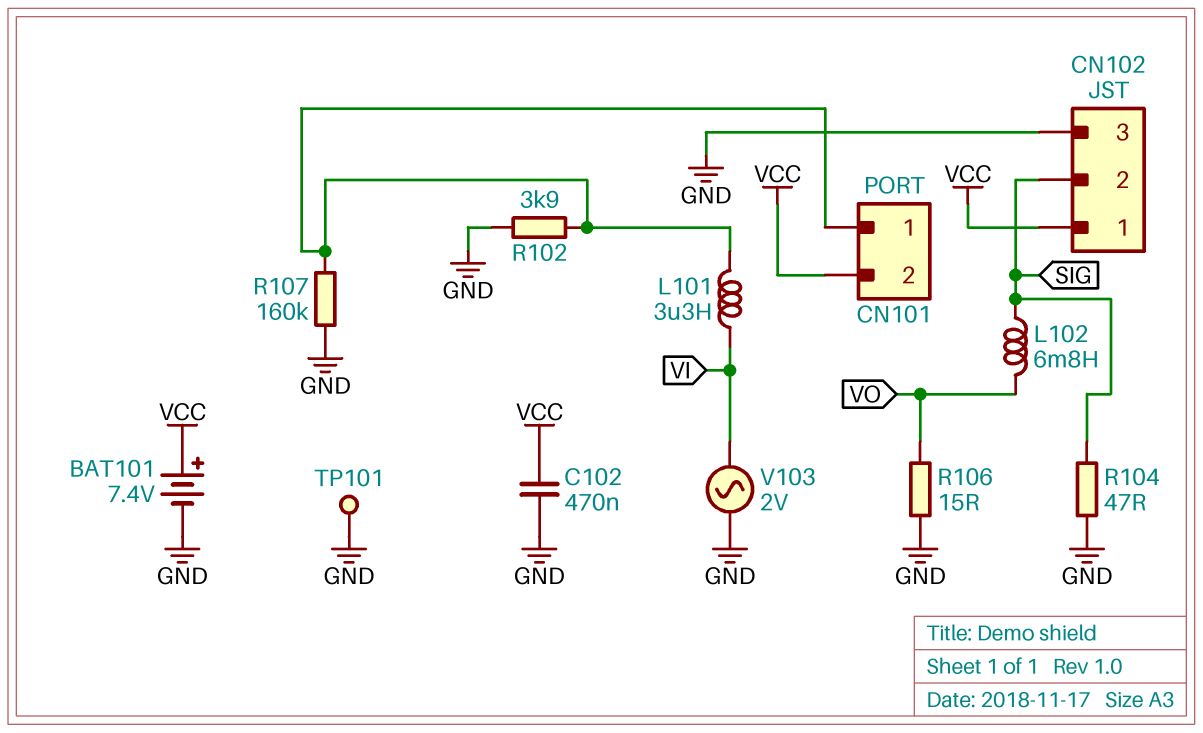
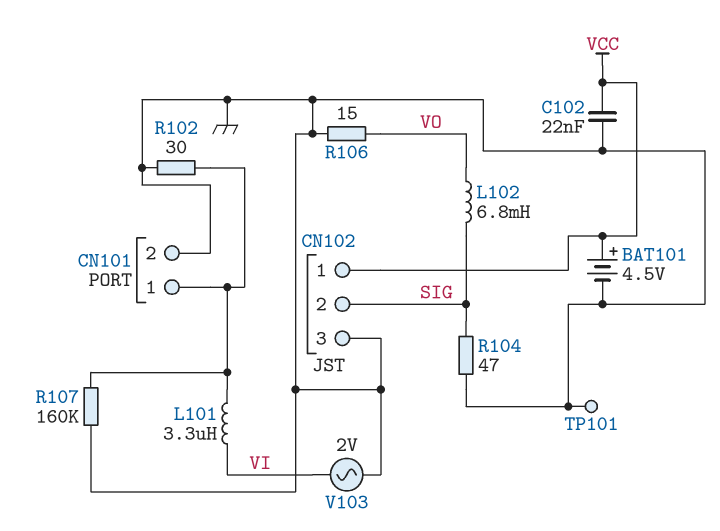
BAT101: 7.4V (plus VCC, minus GND) -> 4.5V (plus VCC, minus GND)
C102: 470nF (GND, VCC) -> 22nF (GND, VCC)
CN101 pin 2: VCC -> GND
R102: 3.9k (CN101/1, GND) -> 30 (CN101/1, GND)

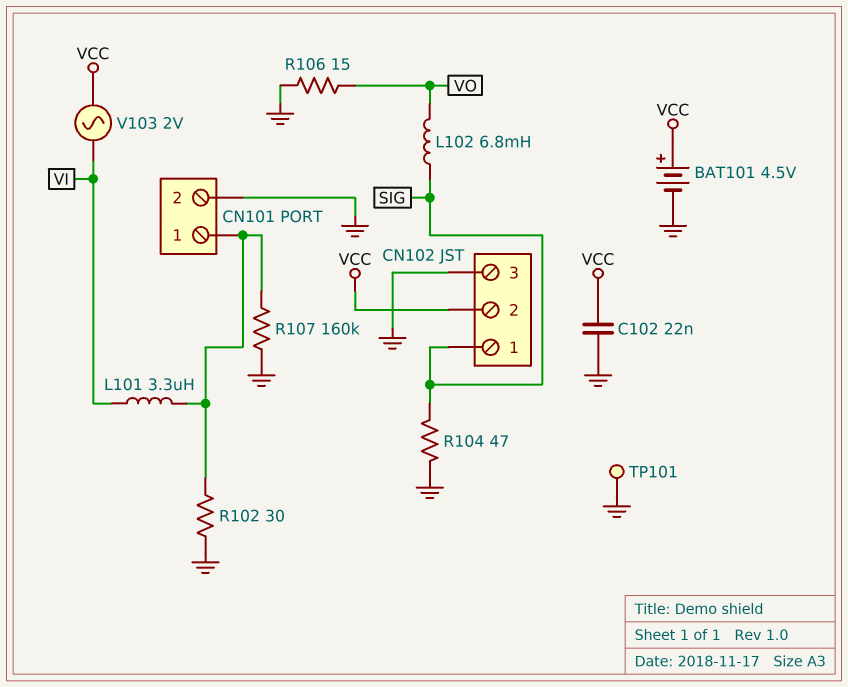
CN102 pin 1: VCC -> SIG
CN102 pin 2: SIG -> VCC
V103: AC 2V (GND, VI) -> AC 2V (VCC, VI)

